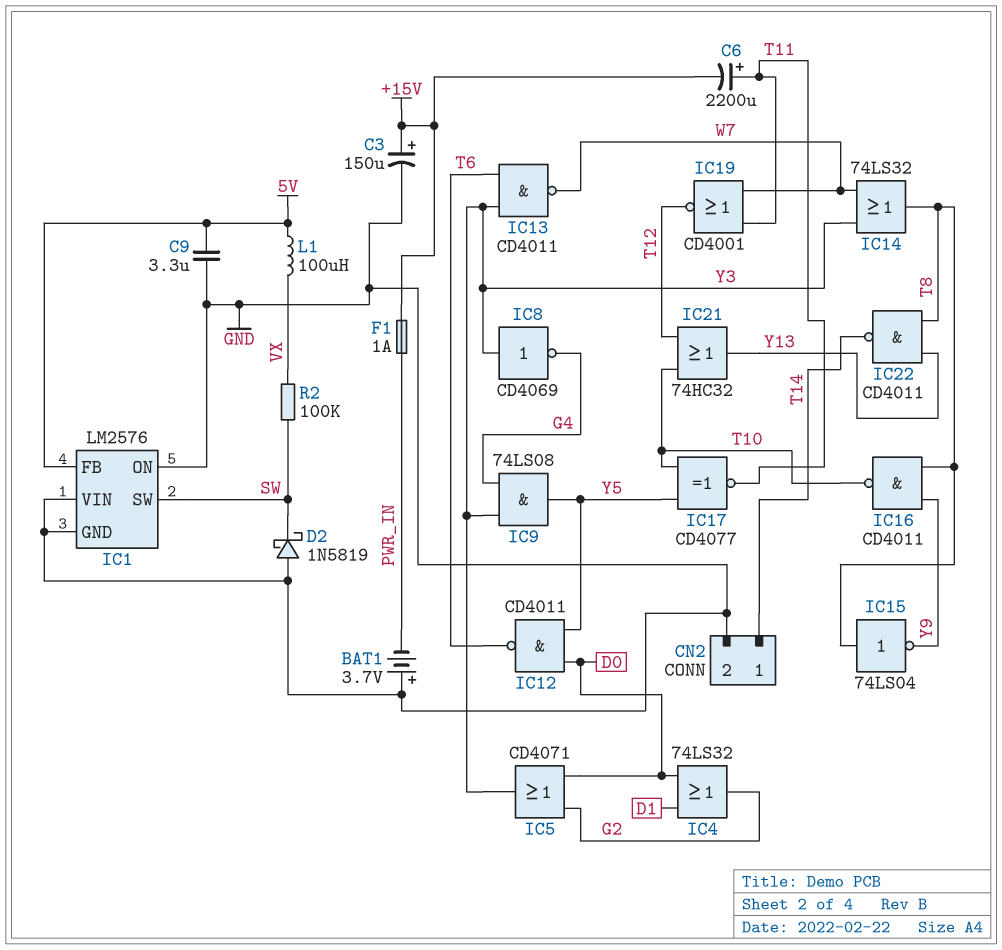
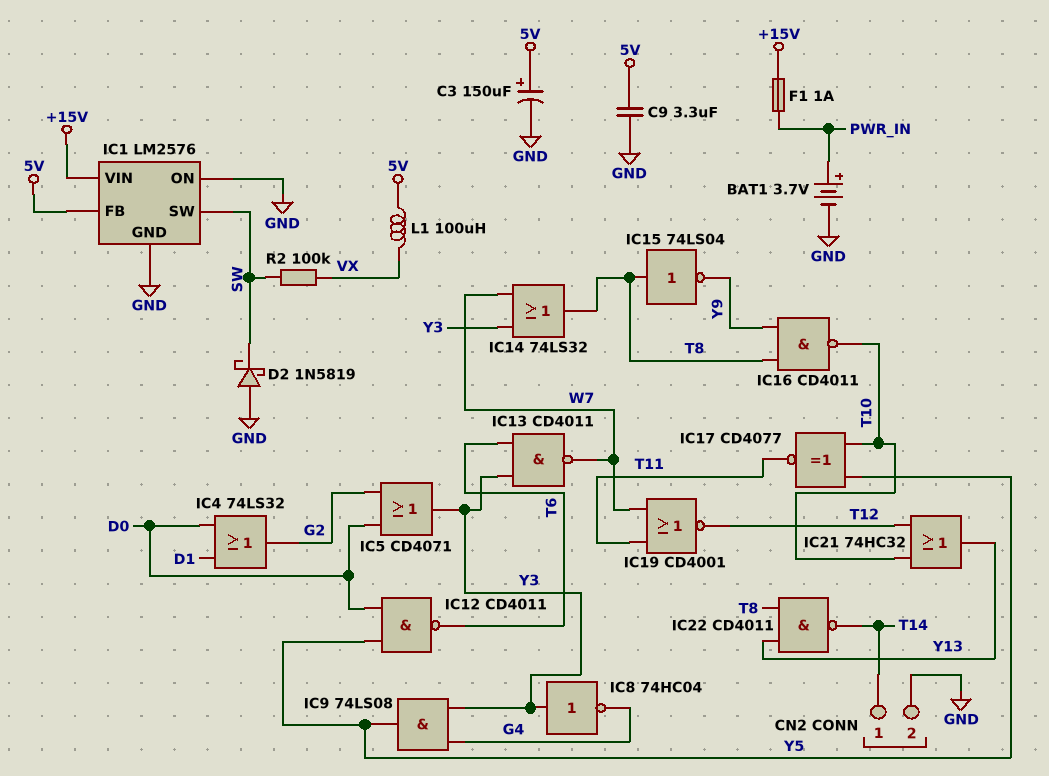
BAT1: 3.7V (plus GND, minus PWR_IN) -> 3.7V (plus PWR_IN, minus GND)
C3: 150uF (plus +15V, minus GND) -> 150uF (plus 5V, minus GND)
C6: 2200uF (plus T11, minus +15V) -> none
IC1 pin VIN: GND -> +15V
IC8: NOT CD4069 (in Y3, out G4) -> NOT 74HC04 (in Y3, out G4)

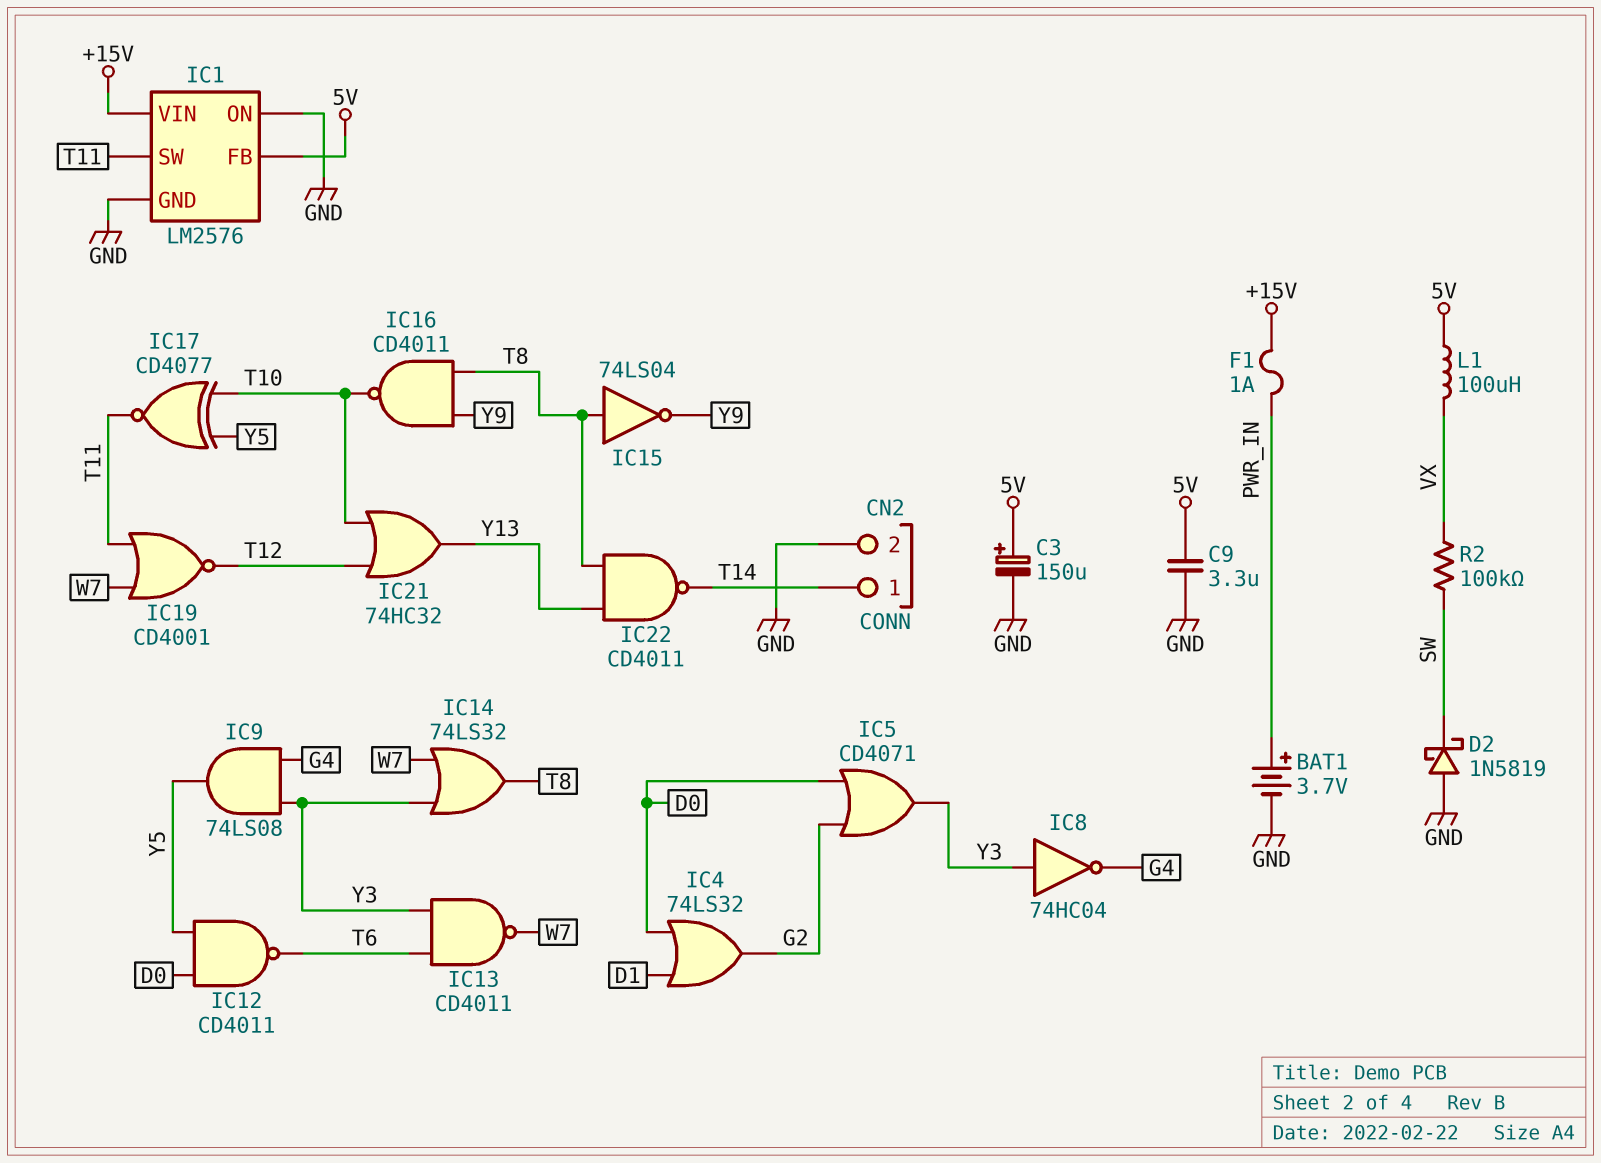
IC1 pin SW: SW -> T11

